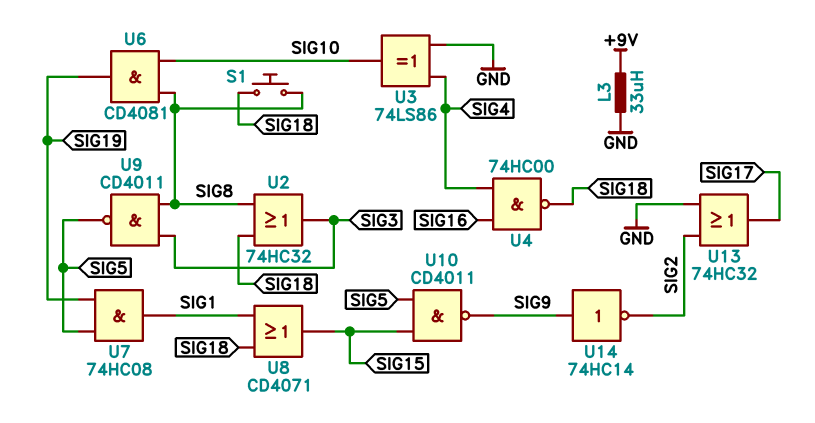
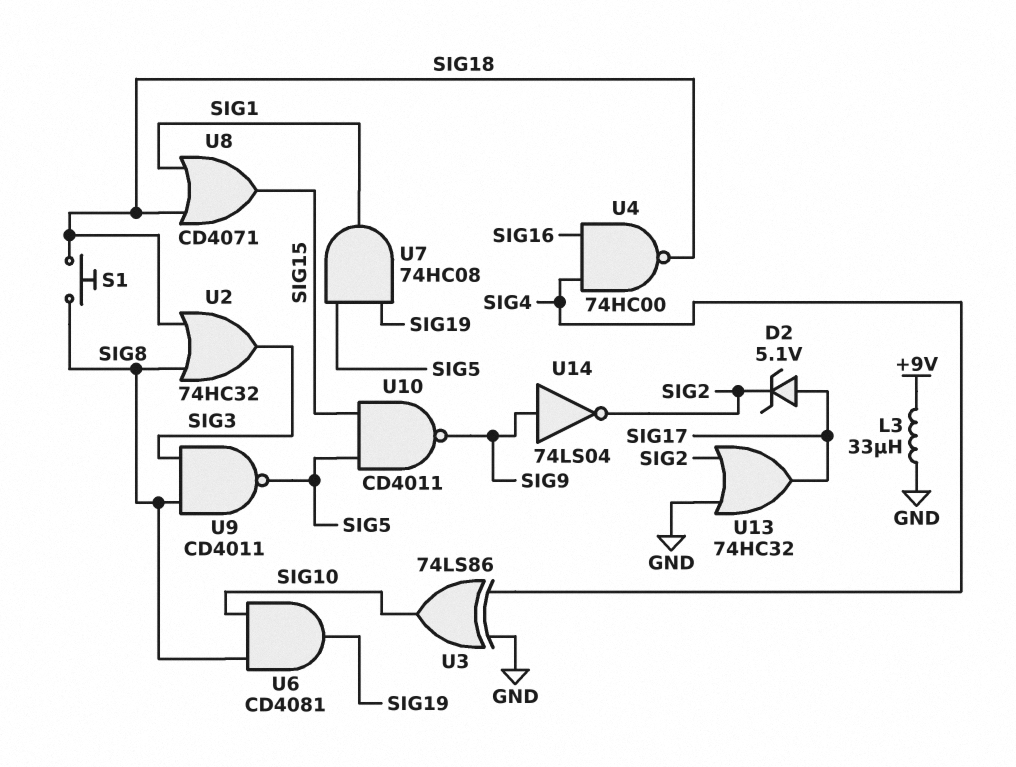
D2: none -> zener 5.1V (A SIG17, K SIG2)
U14: NOT 74HC14 (in SIG9, out SIG2) -> NOT 74LS04 (in SIG9, out SIG2)

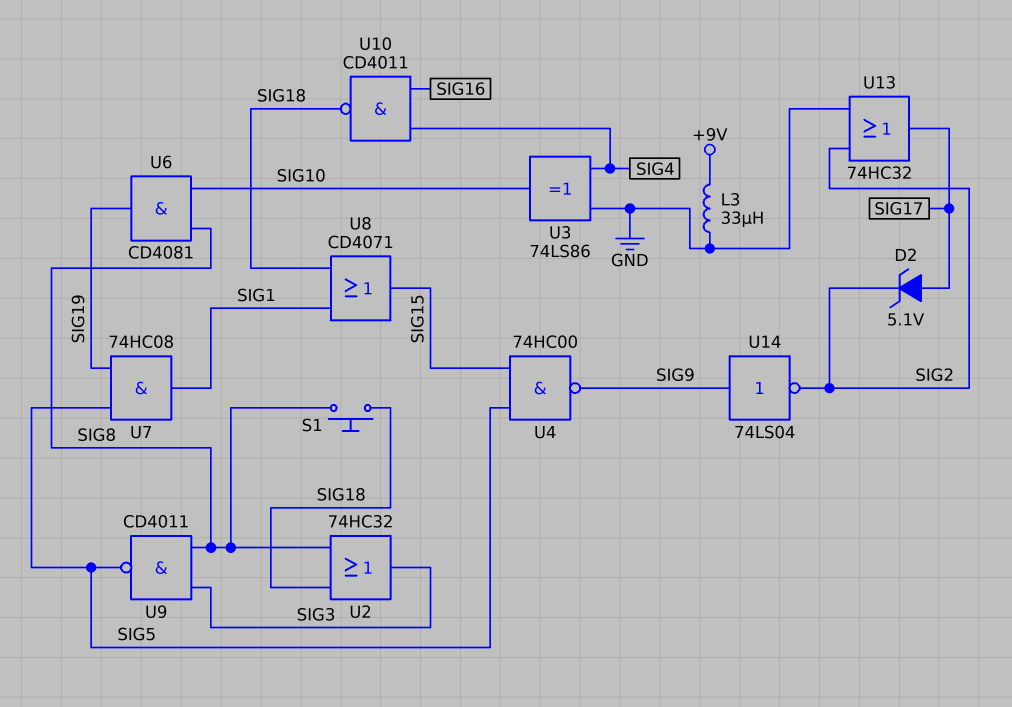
U4: NAND 74HC00 (in SIG4, in SIG16, out SIG18) -> NAND 74HC00 (in SIG5, in SIG15, out SIG9)
U10: NAND CD4011 (in SIG5, in SIG15, out SIG9) -> NAND CD4011 (in SIG4, in SIG16, out SIG18)

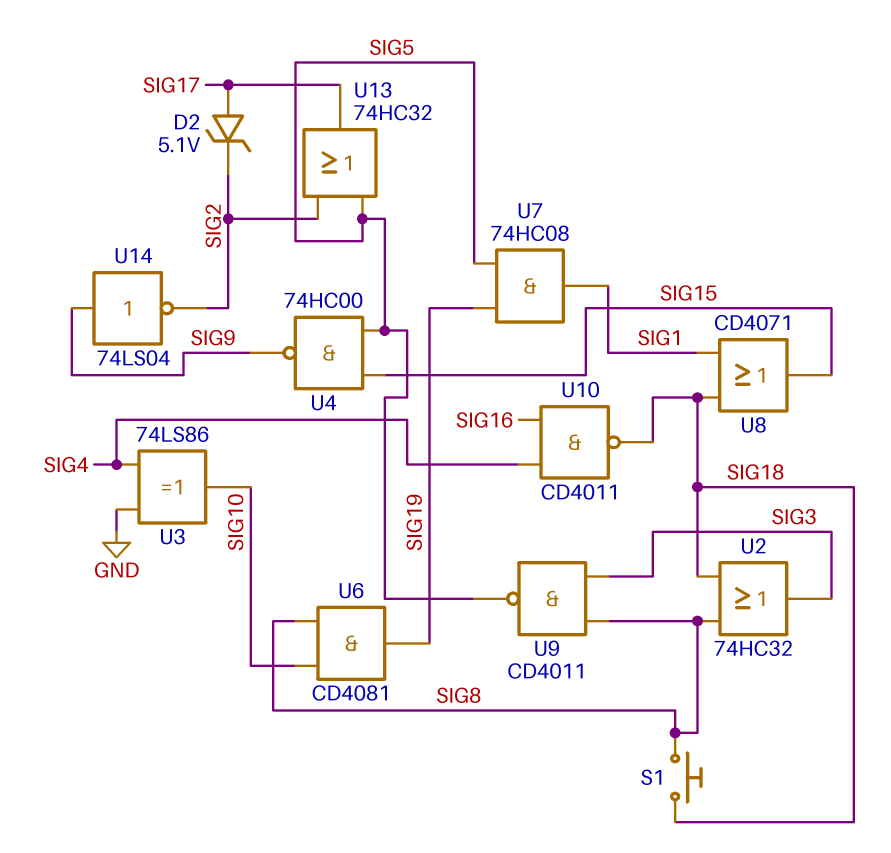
L3: 33uH (+9V, GND) -> none
U13: OR 74HC32 (in GND, in SIG2, out SIG17) -> OR 74HC32 (in SIG2, in SIG5, out SIG17)

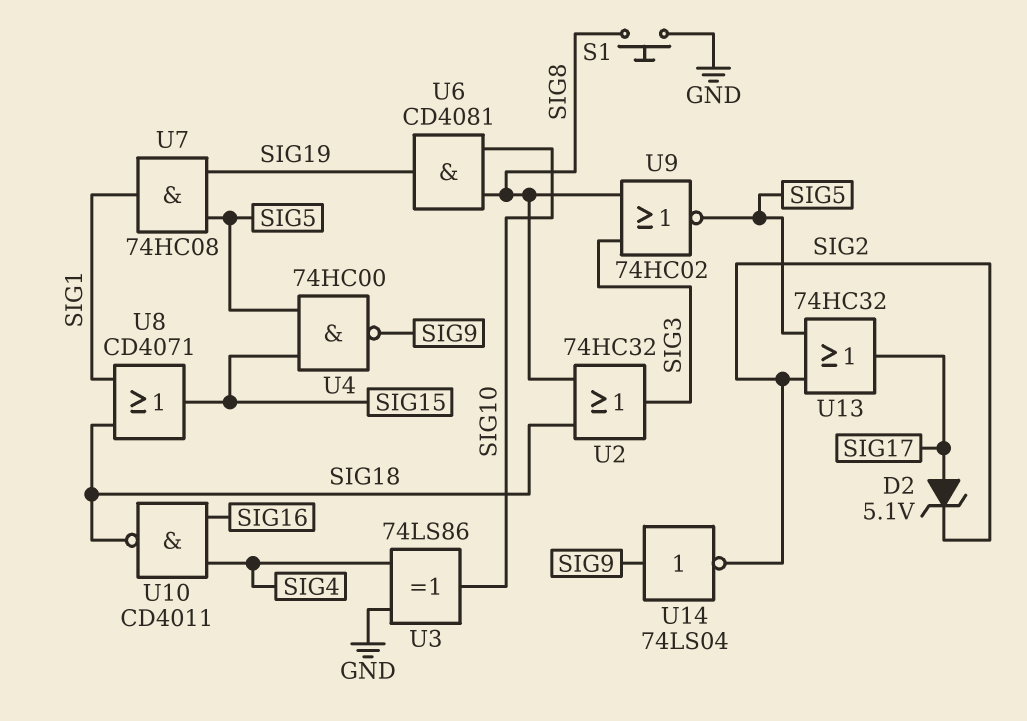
S1: button (SIG8, SIG18) -> button (GND, SIG8)
U9: NAND CD4011 (in SIG3, in SIG8, out SIG5) -> NOR 74HC02 (in SIG3, in SIG8, out SIG5)

